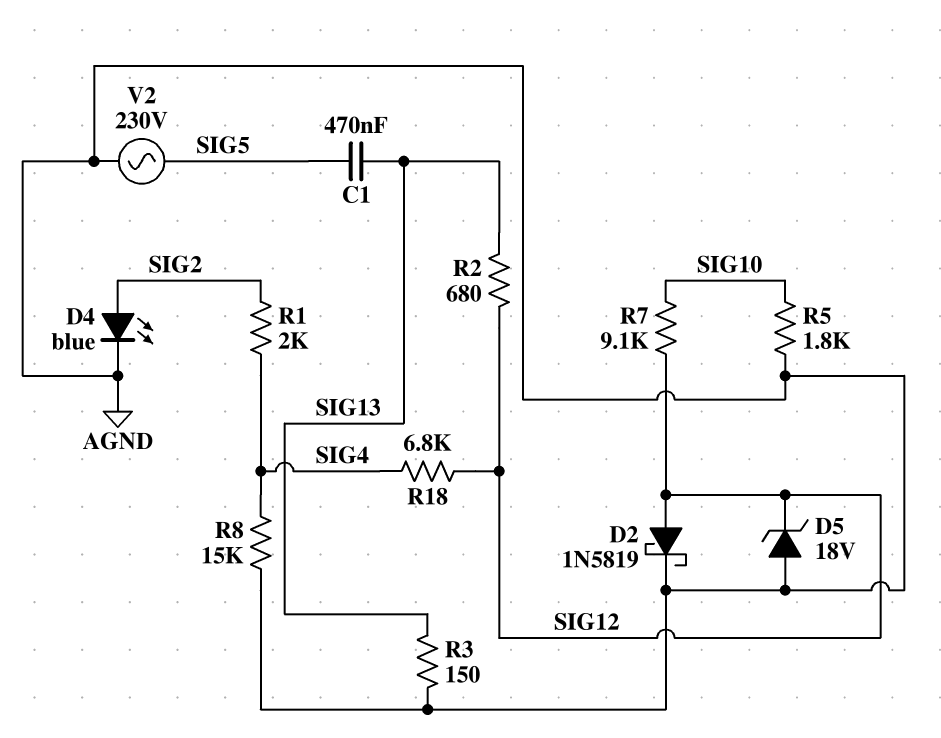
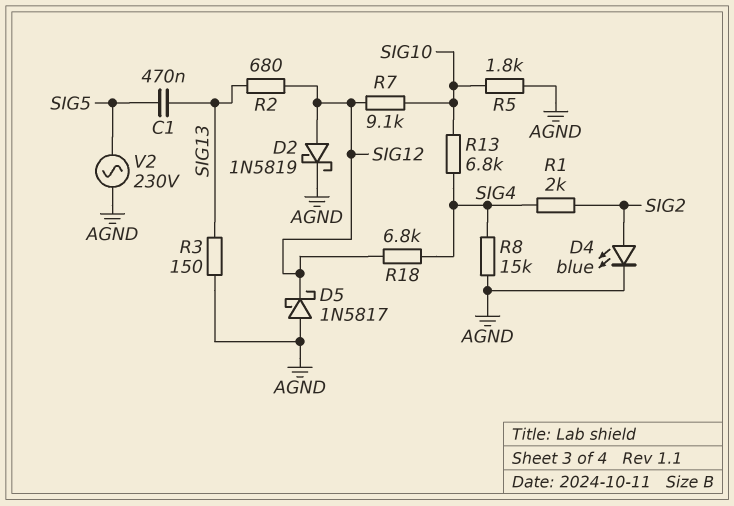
D5: zener 18V (A AGND, K SIG12) -> schottky 1N5817 (A AGND, K SIG12)
R13: none -> 6.8k (SIG4, SIG10)

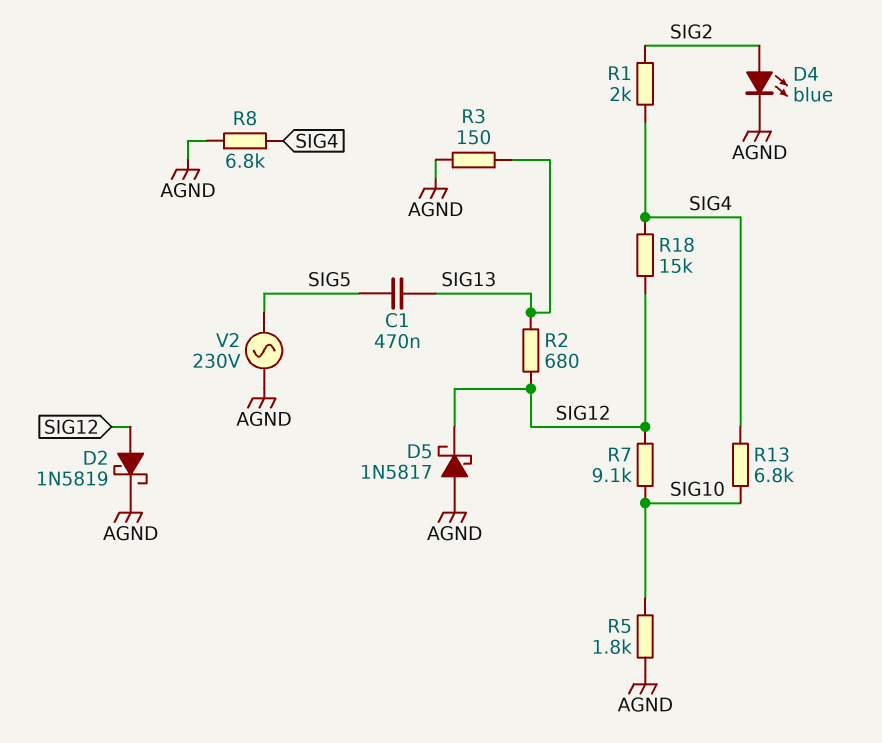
R8: 15k (AGND, SIG4) -> 6.8k (AGND, SIG4)
R18: 6.8k (SIG4, SIG12) -> 15k (SIG4, SIG12)

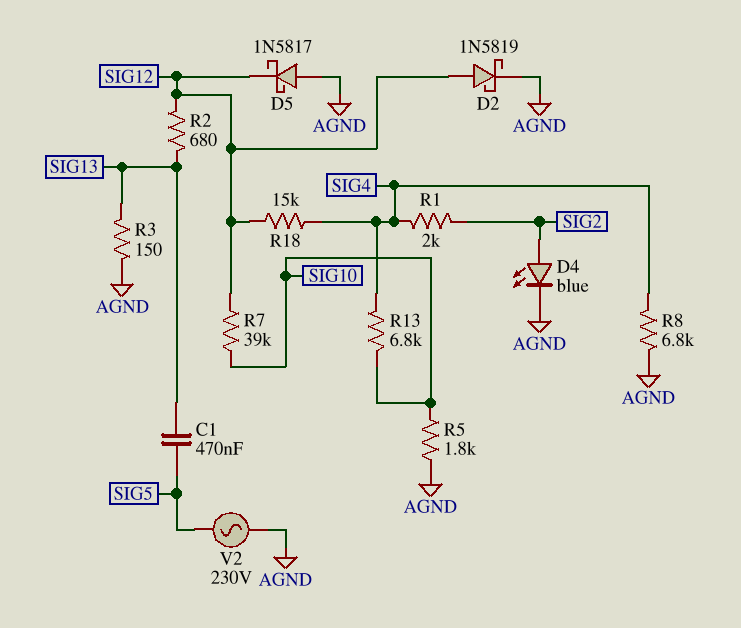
R7: 9.1k (SIG10, SIG12) -> 39k (SIG10, SIG12)

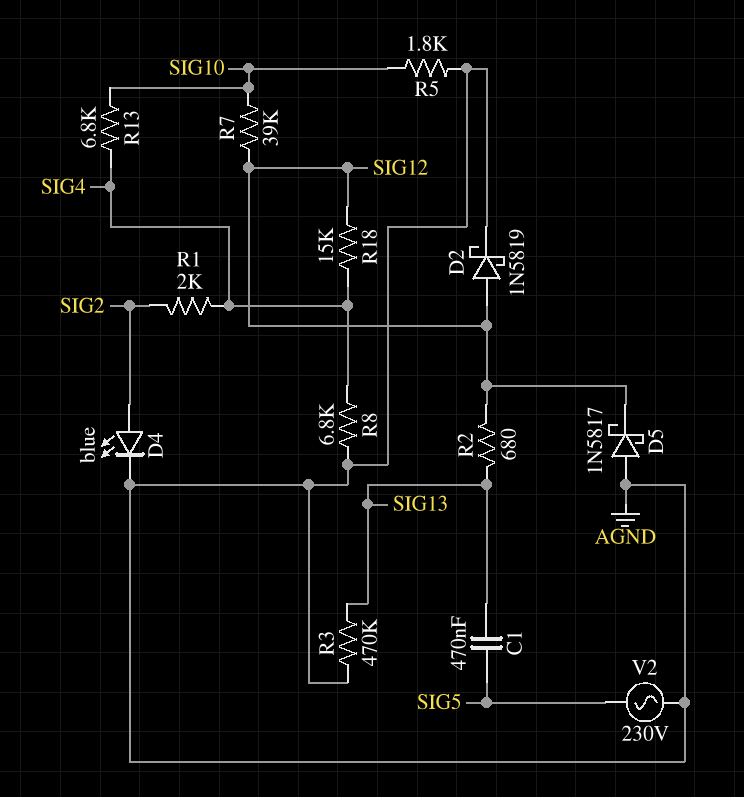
R3: 150 (AGND, SIG13) -> 470k (AGND, SIG13)

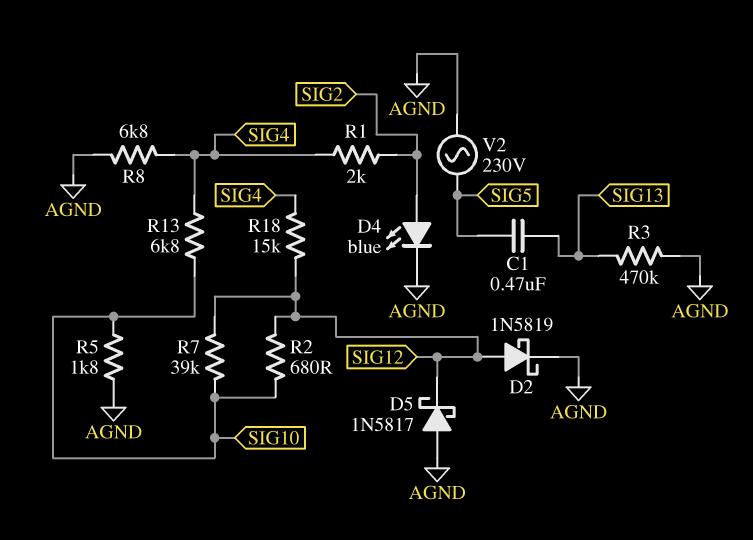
R2: 680 (SIG12, SIG13) -> 680 (SIG10, SIG12)

